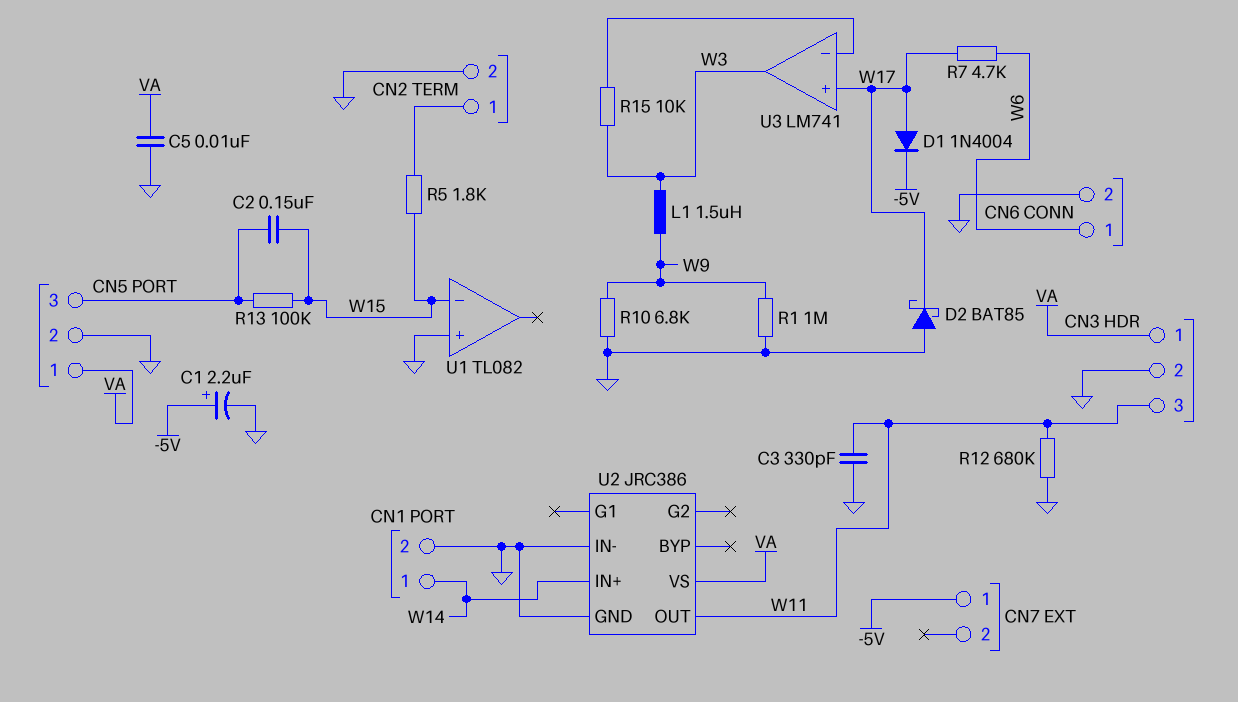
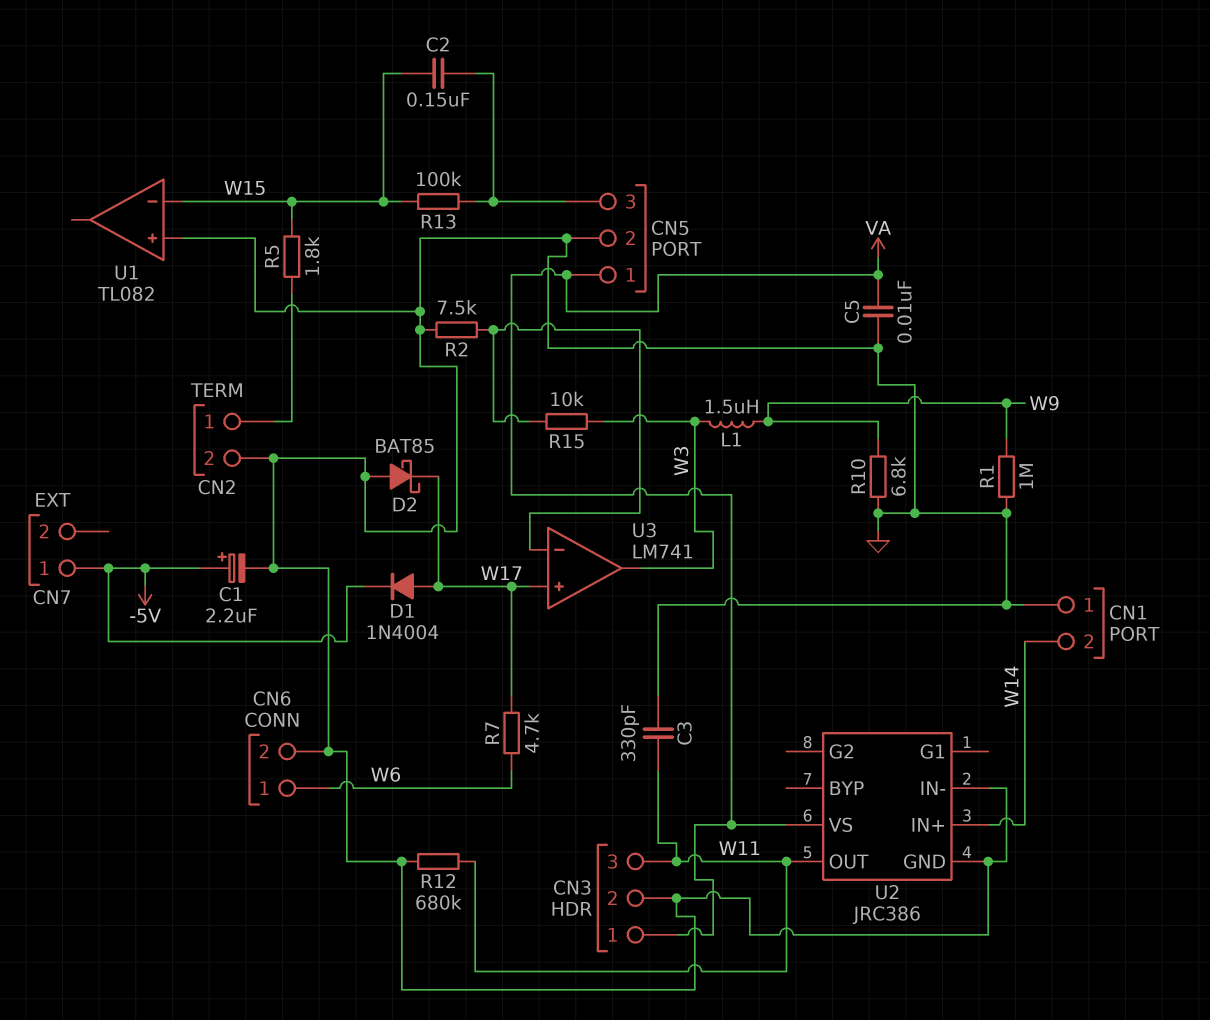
CN1 pin 1: W14 -> GND
CN1 pin 2: GND -> W14
R2: none -> 7.5k (GND, U3/in-)

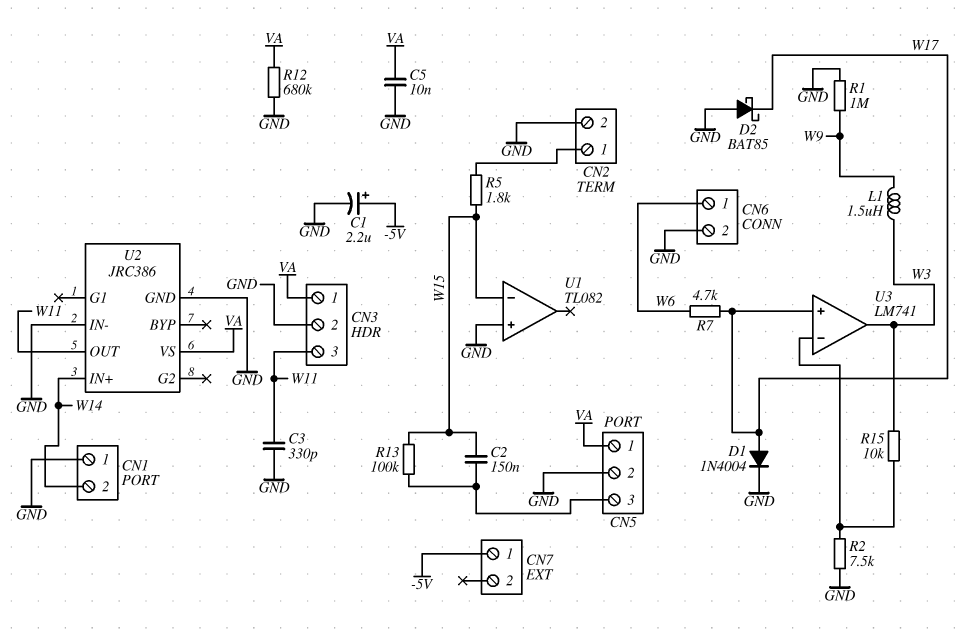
D1: diode 1N4004 (A W17, K -5V) -> diode 1N4004 (A W17, K GND)
R10: 6.8k (GND, W9) -> none
R12: 680k (GND, W11) -> 680k (GND, VA)

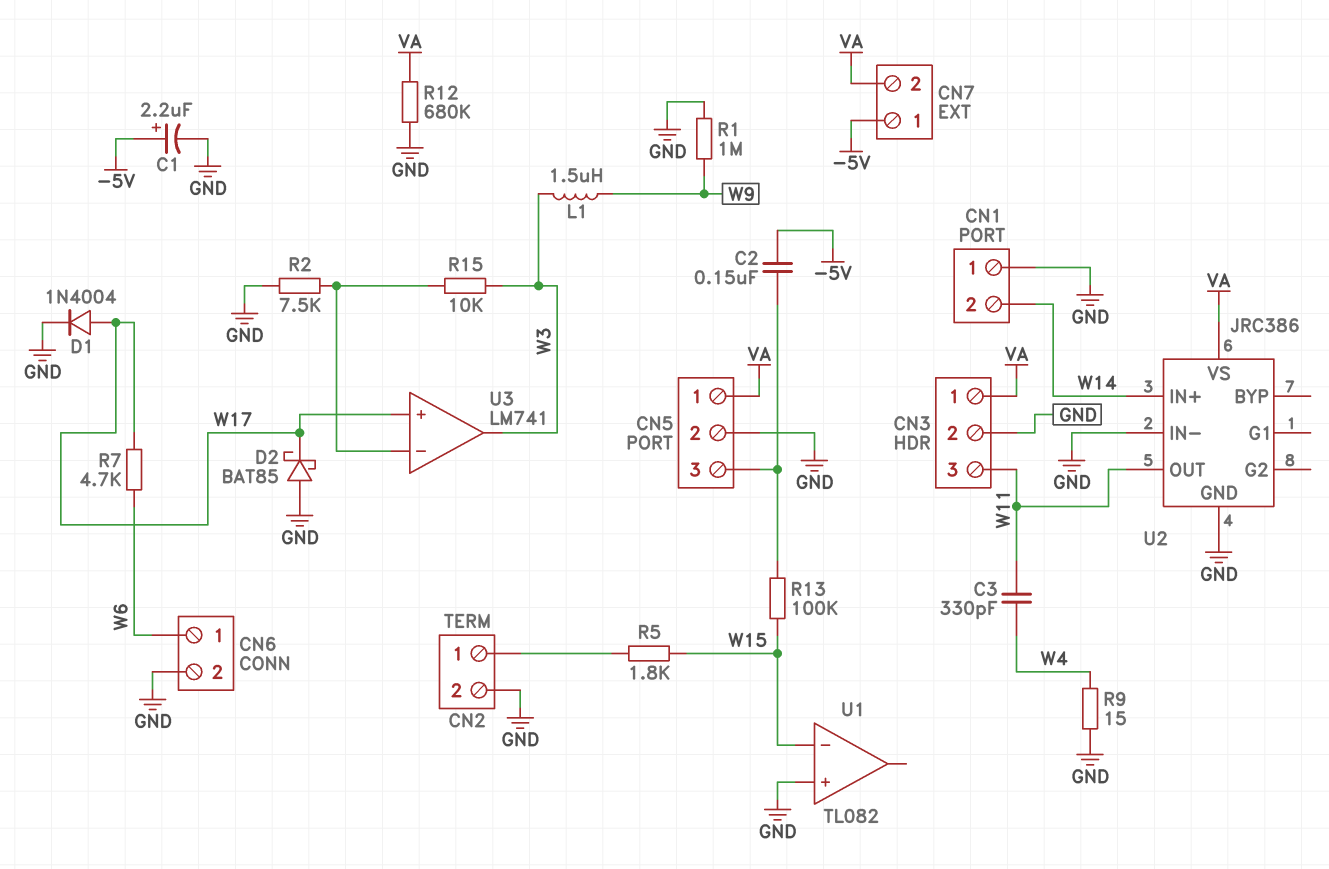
C2: 150nF (CN5/3, W15) -> 150nF (-5V, CN5/3)
C3: 330pF (GND, W11) -> 330pF (W4, W11)
C5: 10nF (GND, VA) -> none
CN7 pin 2: none -> VA
R9: none -> 15 (GND, W4)

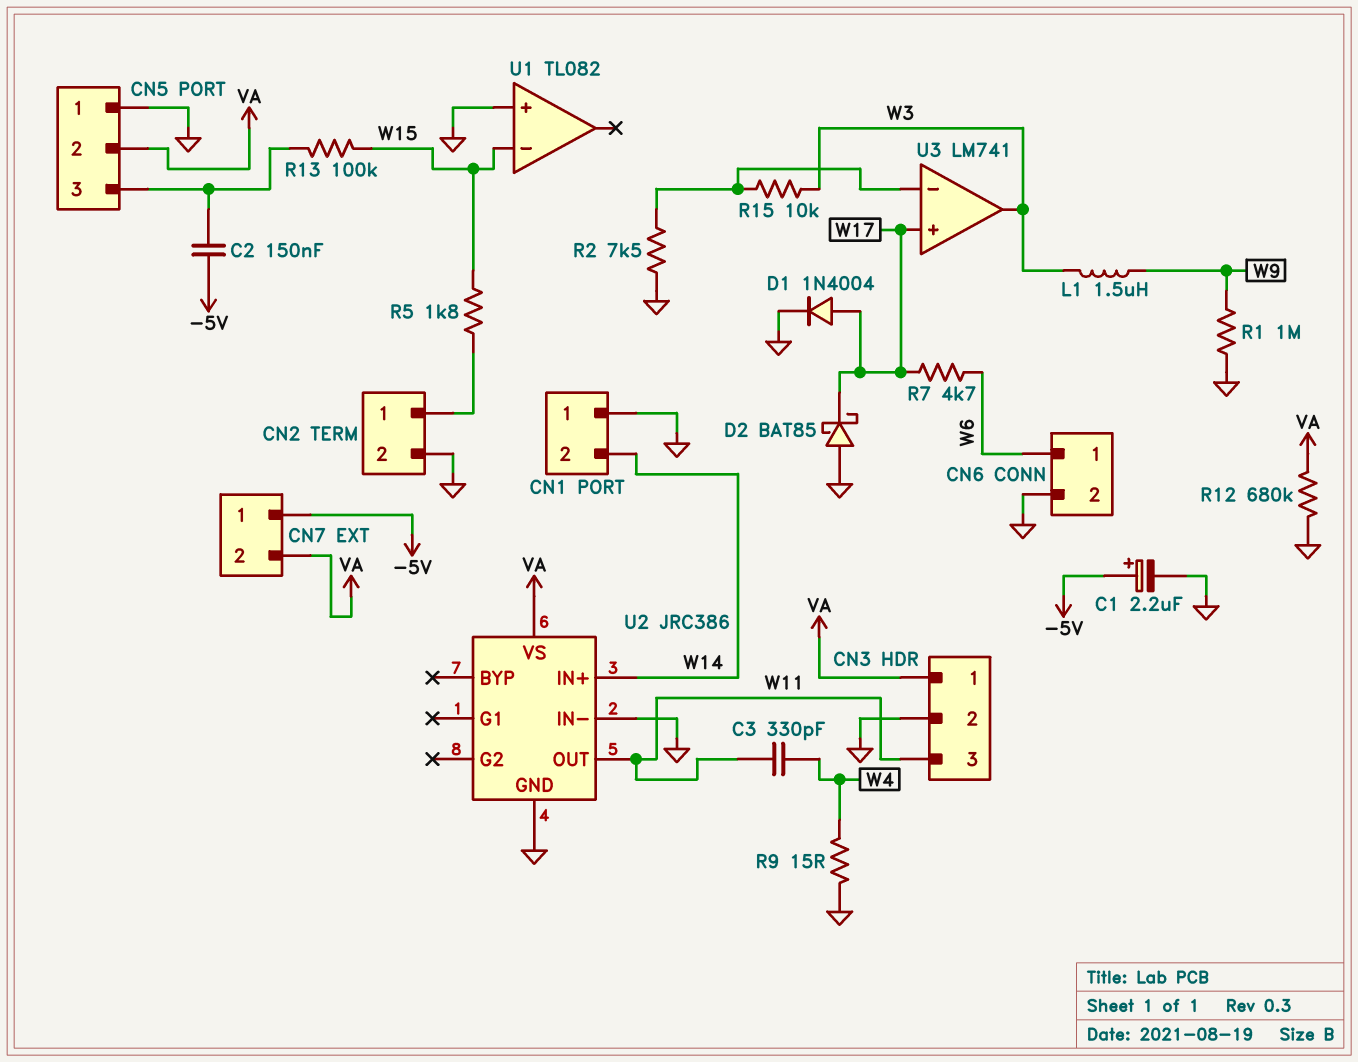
CN5 pin 1: VA -> GND
CN5 pin 2: GND -> VA

